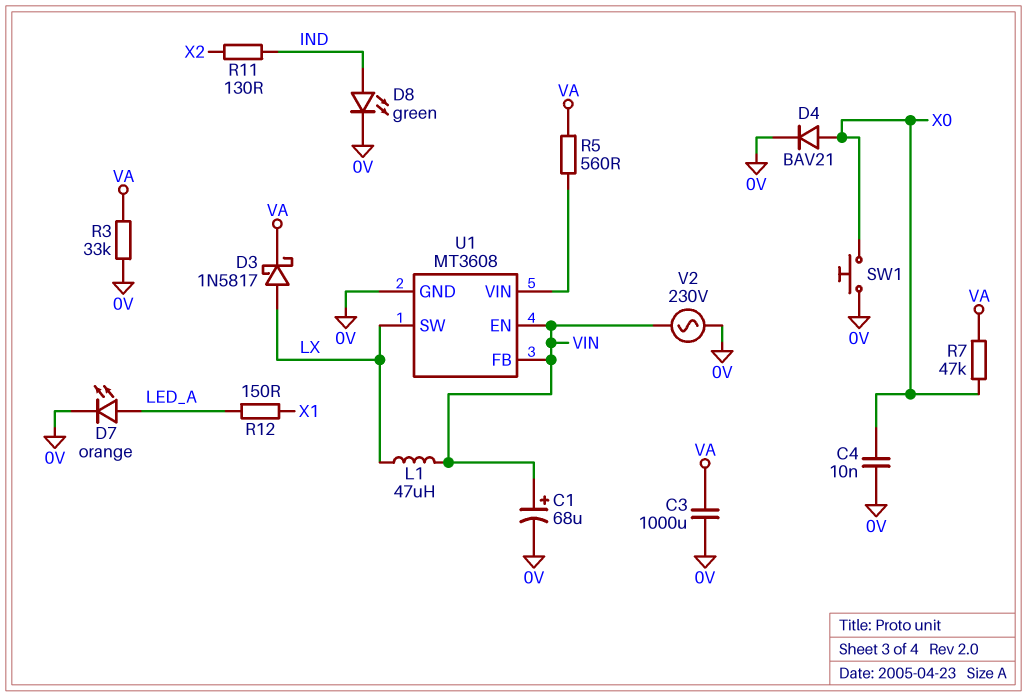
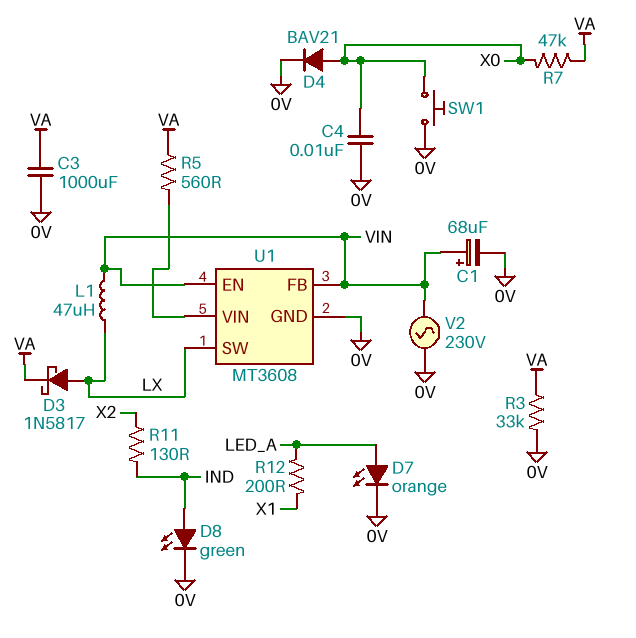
R12: 150 (LED_A, X1) -> 200 (LED_A, X1)

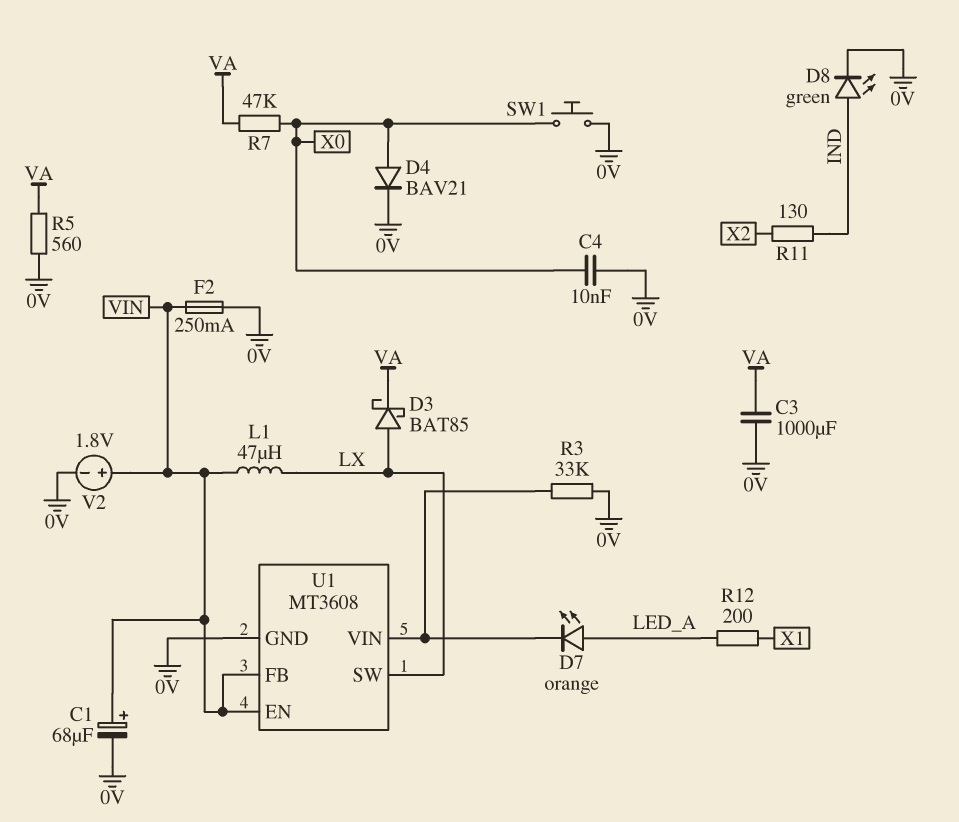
D3: schottky 1N5817 (A LX, K VA) -> schottky BAT85 (A LX, K VA)
D7: LED orange (A LED_A, K 0V) -> LED orange (A LED_A, K U1/VIN)
F2: none -> 250mA (0V, VIN)
R3: 33k (0V, VA) -> 33k (0V, U1/VIN)
R5: 560 (U1/VIN, VA) -> 560 (0V, VA)
V2: AC 230V (0V, VIN) -> 1.8V (plus VIN, minus 0V)

